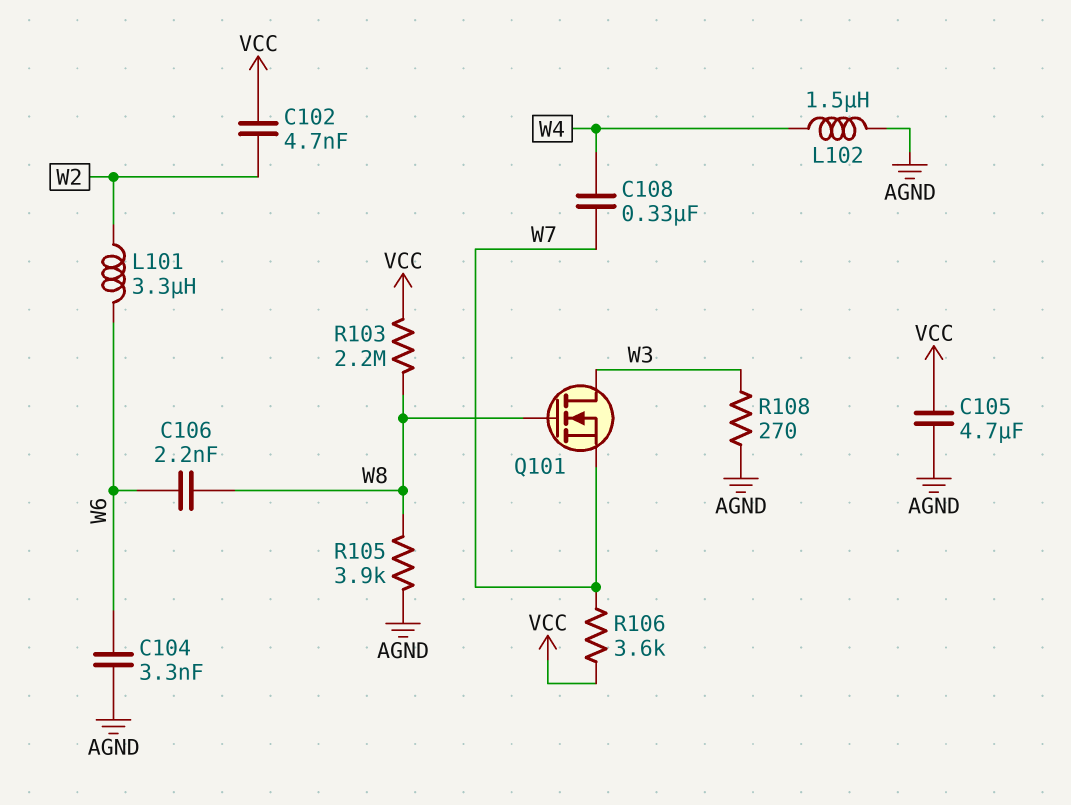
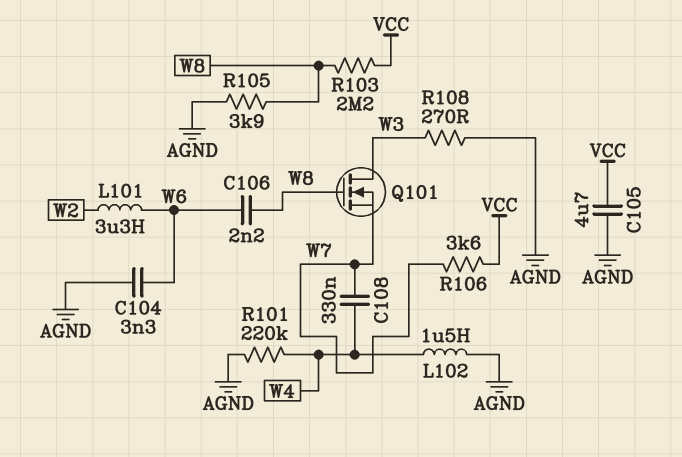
C102: 4.7nF (VCC, W2) -> none
R101: none -> 220k (AGND, W4)

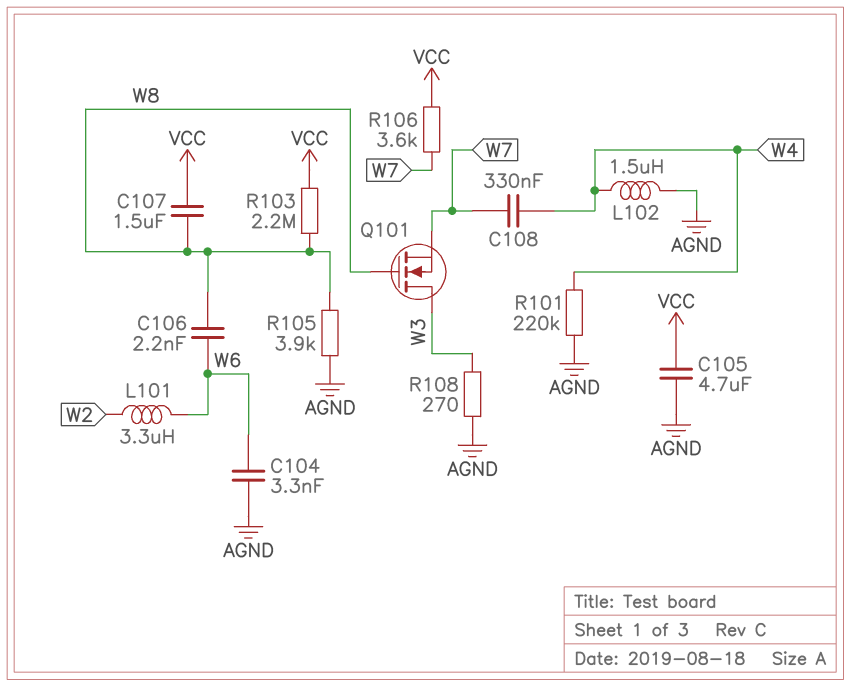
C107: none -> 1.5uF (VCC, W8)

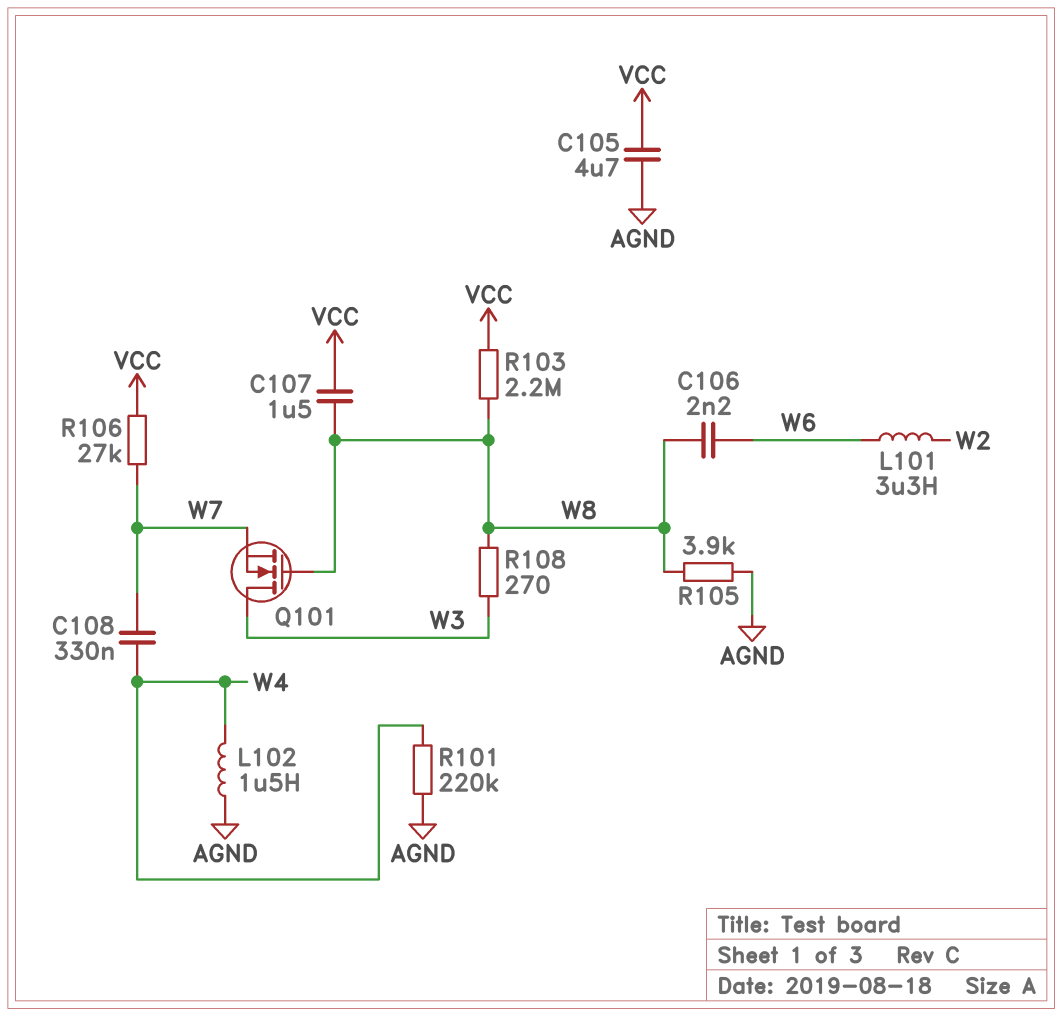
C104: 3.3nF (AGND, W6) -> none
R106: 3.6k (VCC, W7) -> 27k (VCC, W7)
R108: 270 (AGND, W3) -> 270 (W3, W8)

